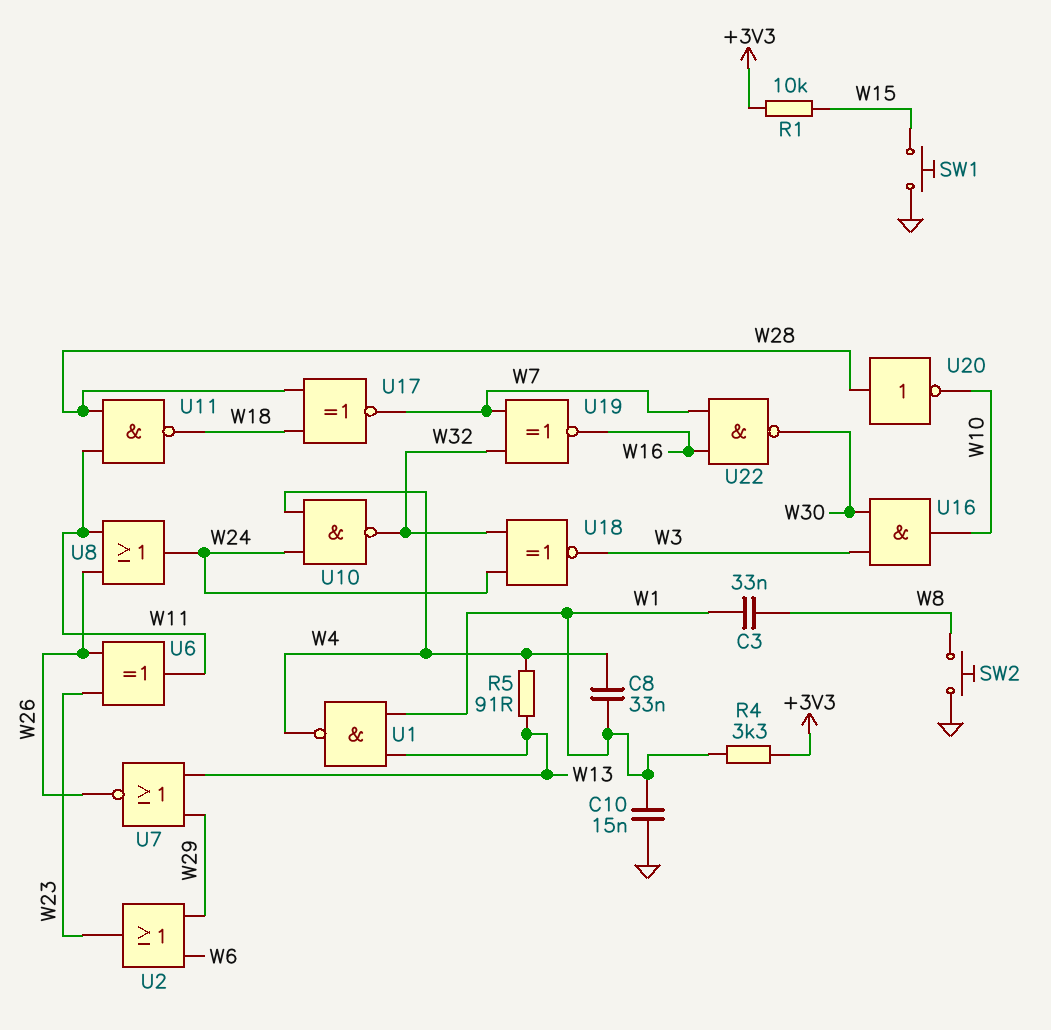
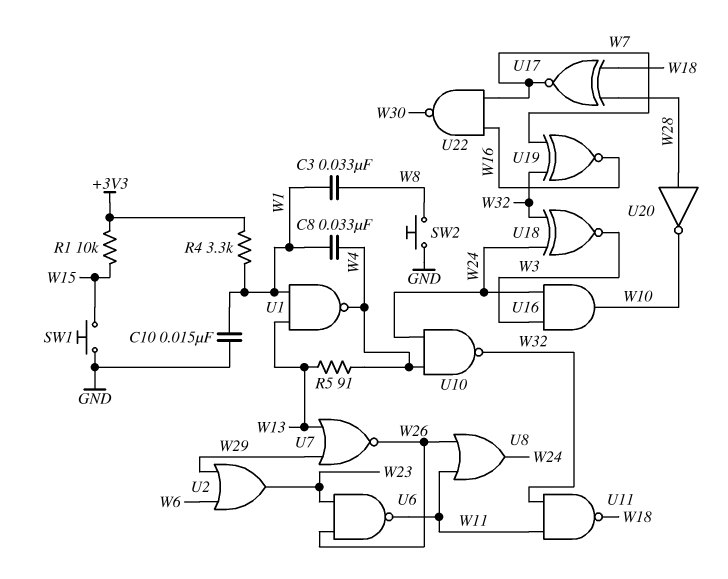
U6: XOR (in W23, in W26, out W11) -> NAND (in W23, in W26, out W11)
U11: NAND (in W11, in W28, out W18) -> NAND (in W11, in W32, out W18)
U16: AND (in W3, in W30, out W10) -> AND (in W3, in W24, out W10)

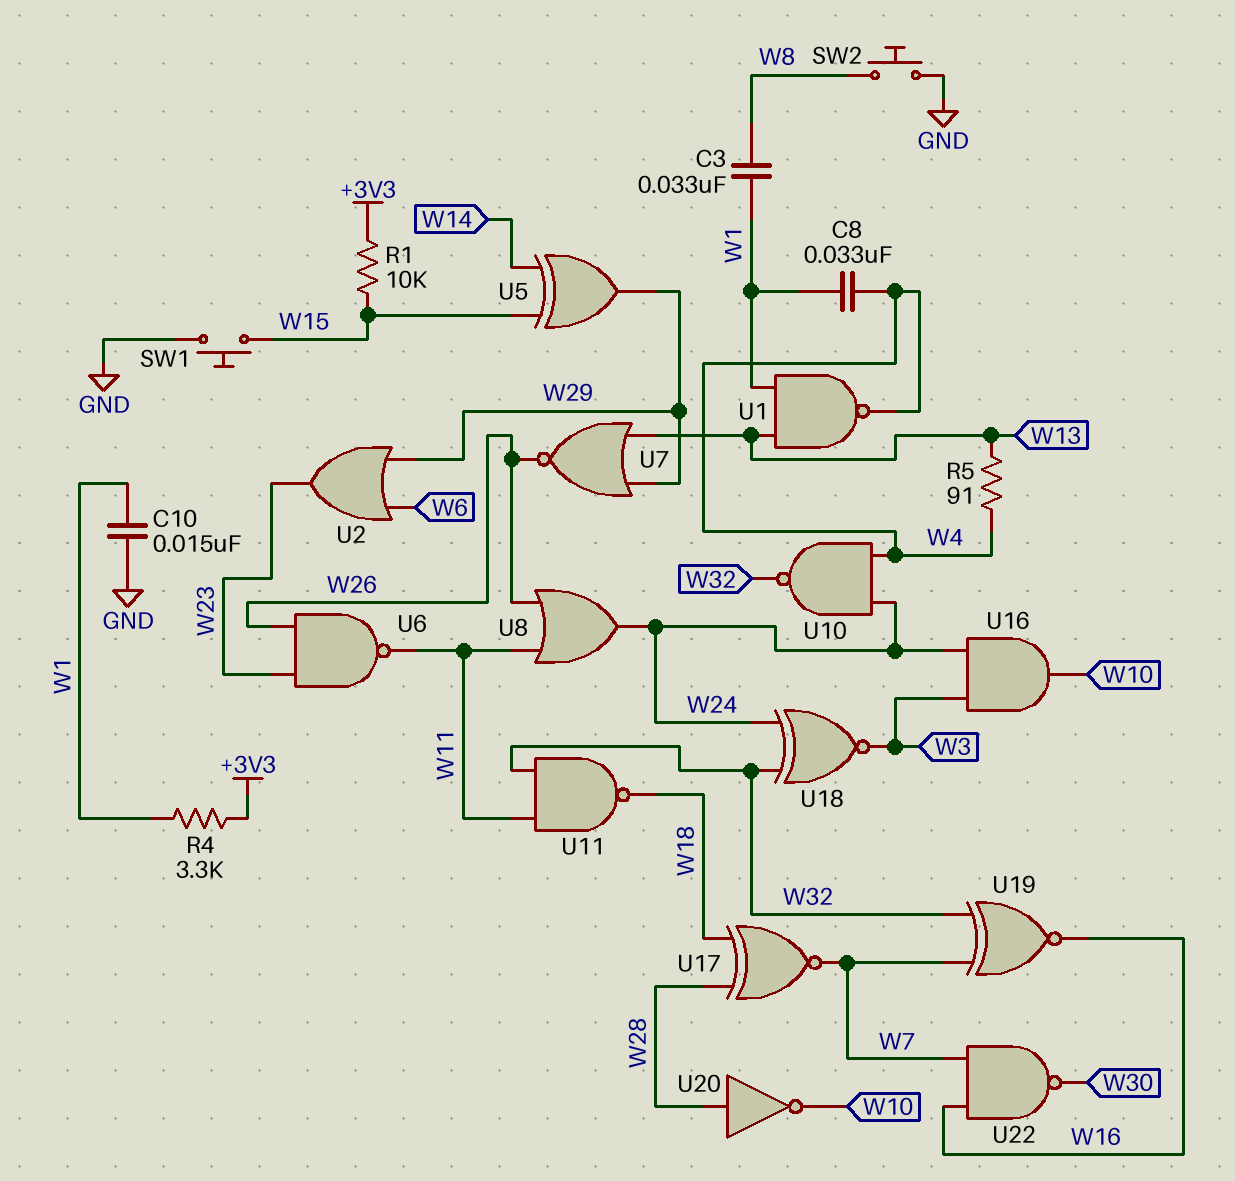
U5: none -> XOR (in W14, in W15, out W29)

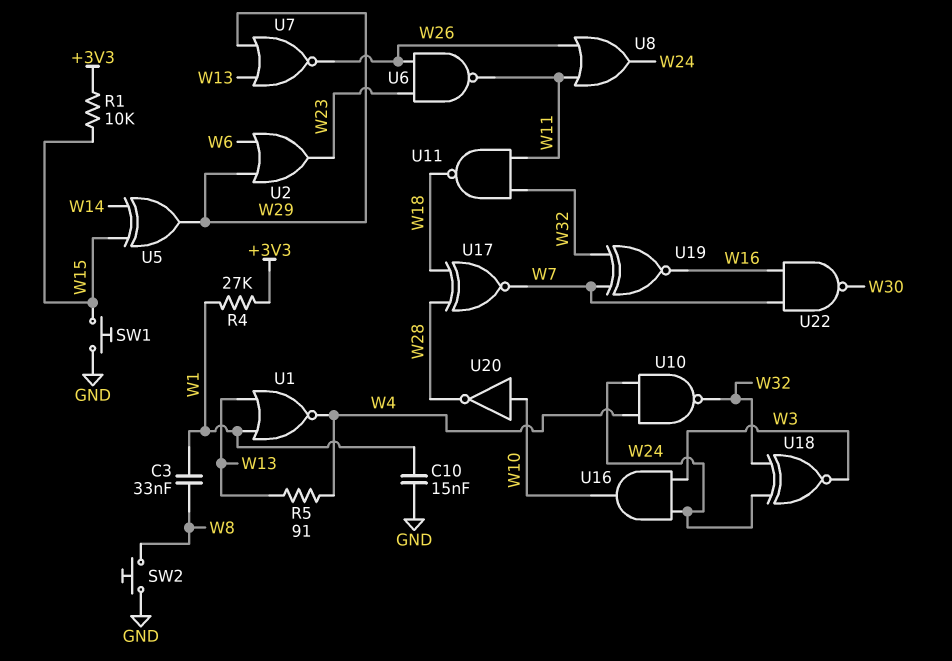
C8: 33nF (W1, W4) -> none
R4: 3.3k (+3V3, W1) -> 27k (+3V3, W1)
U1: NAND (in W1, in W13, out W4) -> NOR (in W1, in W13, out W4)
U20: NOT (in W28, out W10) -> NOT (in W10, out W28)

